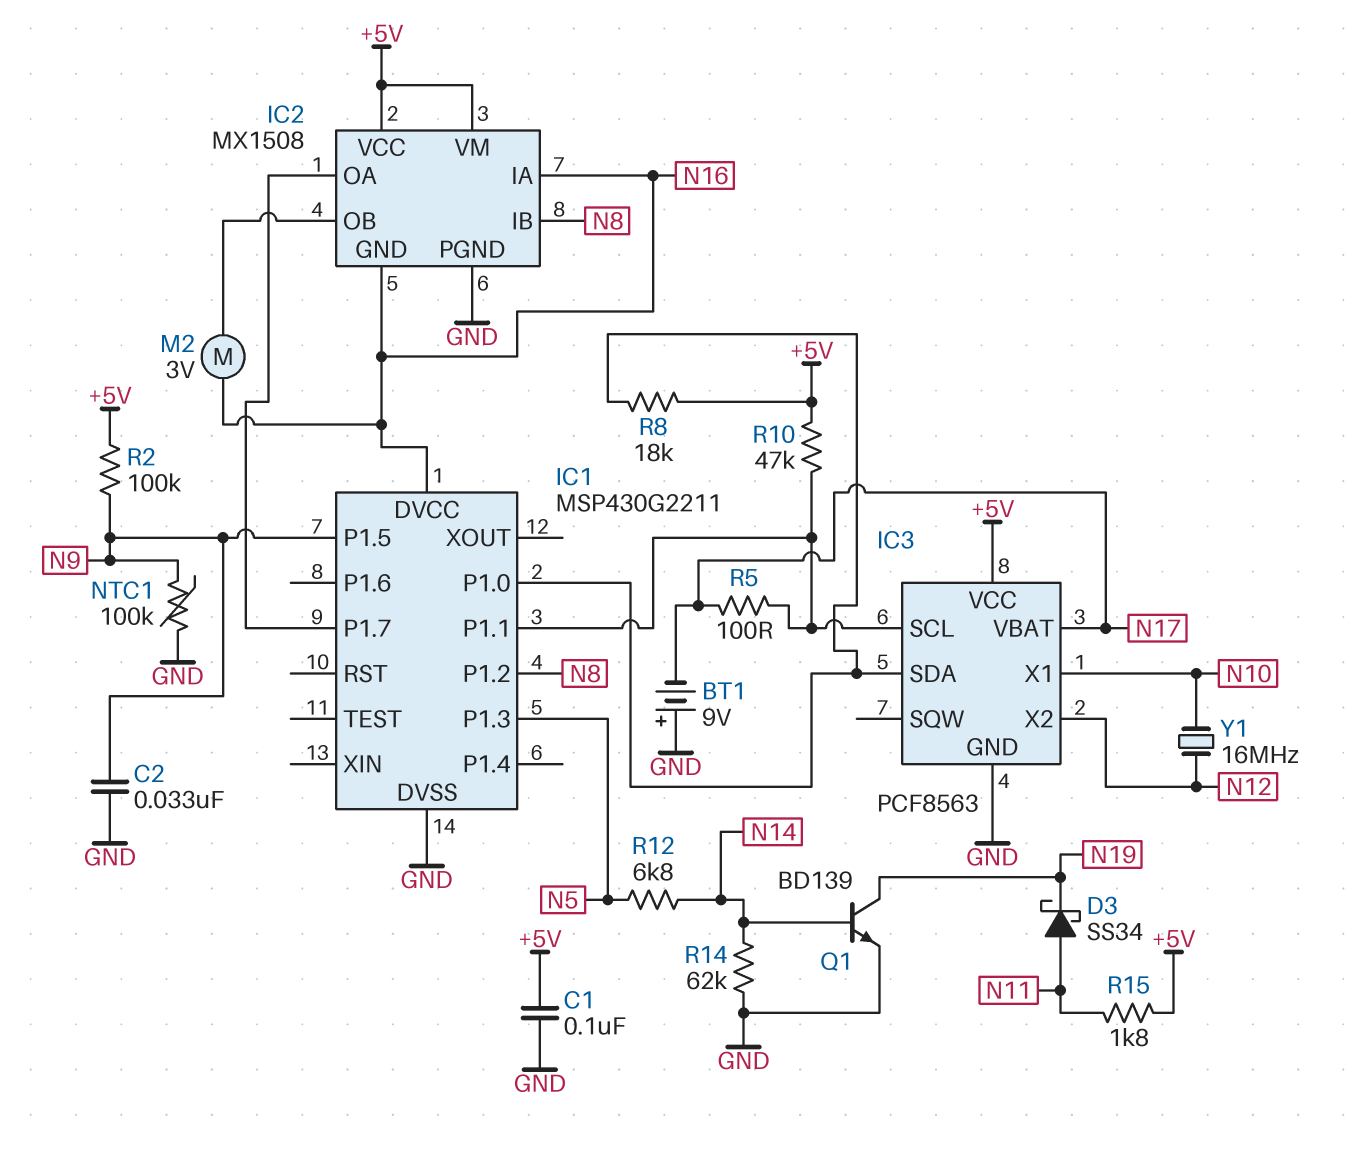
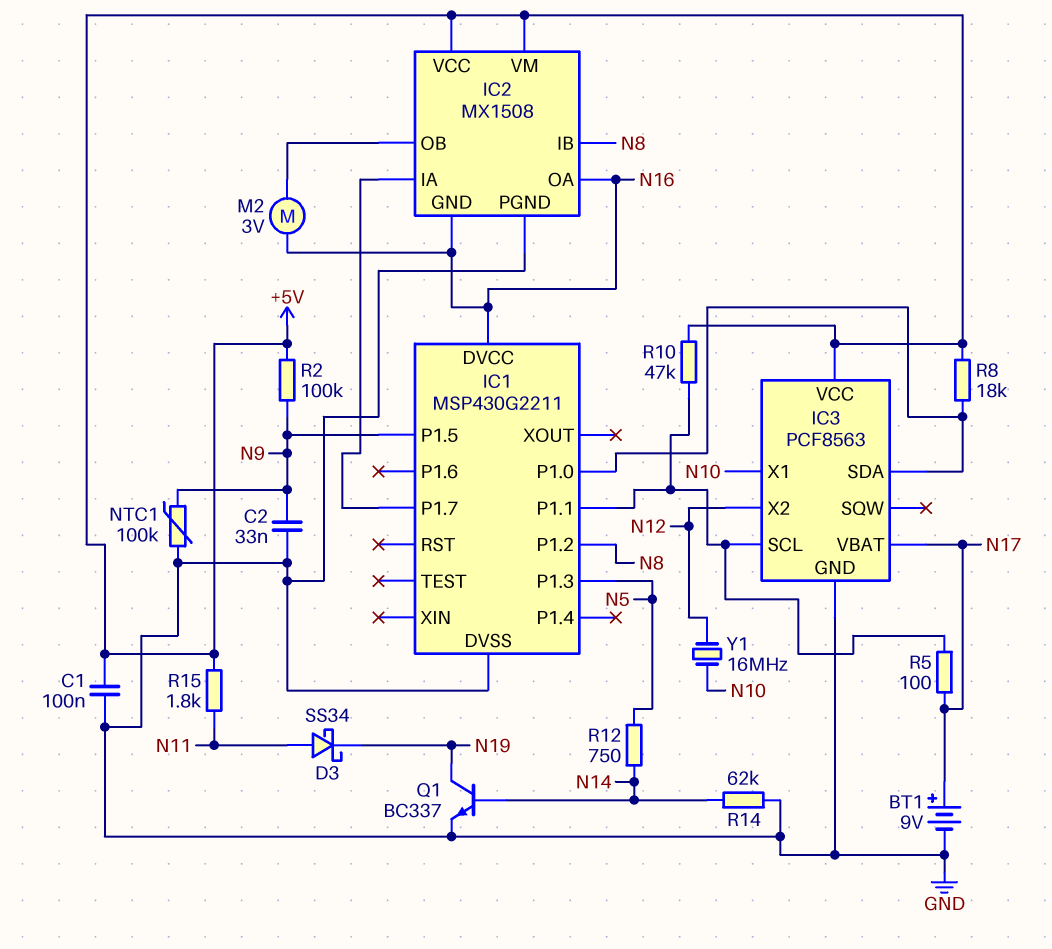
BT1: 9V (plus GND, minus N17) -> 9V (plus N17, minus GND)
IC2 pin IA: N16 -> IC1/P1.7
IC2 pin OA: IC1/P1.7 -> N16
Q1: NPN BD139 (B N14, C N19, E GND) -> NPN BC337 (B N14, C N19, E GND)
R12: 6.8k (N5, N14) -> 750 (N5, N14)

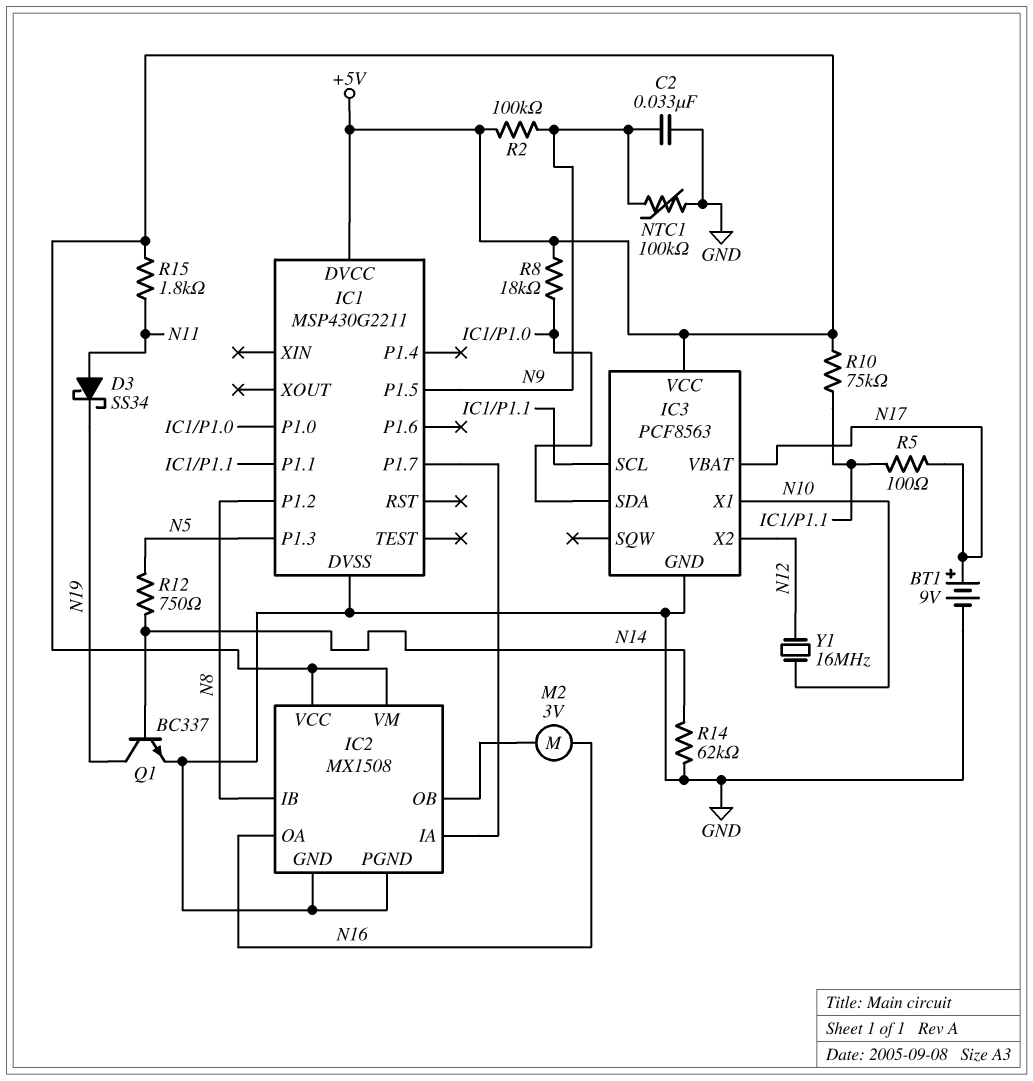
C1: 100nF (+5V, GND) -> none
IC1 pin DVCC: N16 -> +5V
IC2 pin GND: N16 -> GND
R10: 47k (+5V, IC1/P1.1) -> 75k (+5V, IC1/P1.1)

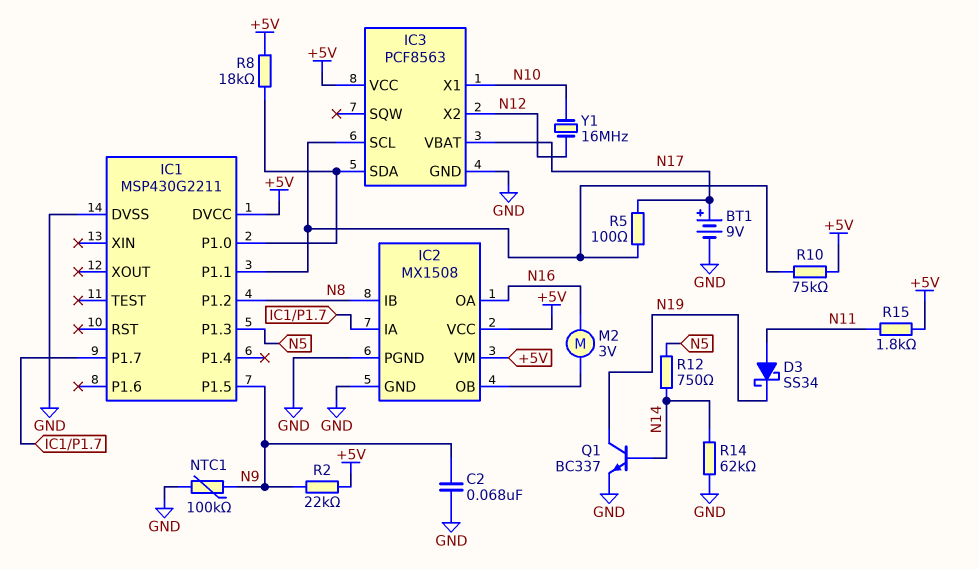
C2: 33nF (GND, N9) -> 68nF (GND, N9)
R2: 100k (+5V, N9) -> 22k (+5V, N9)

